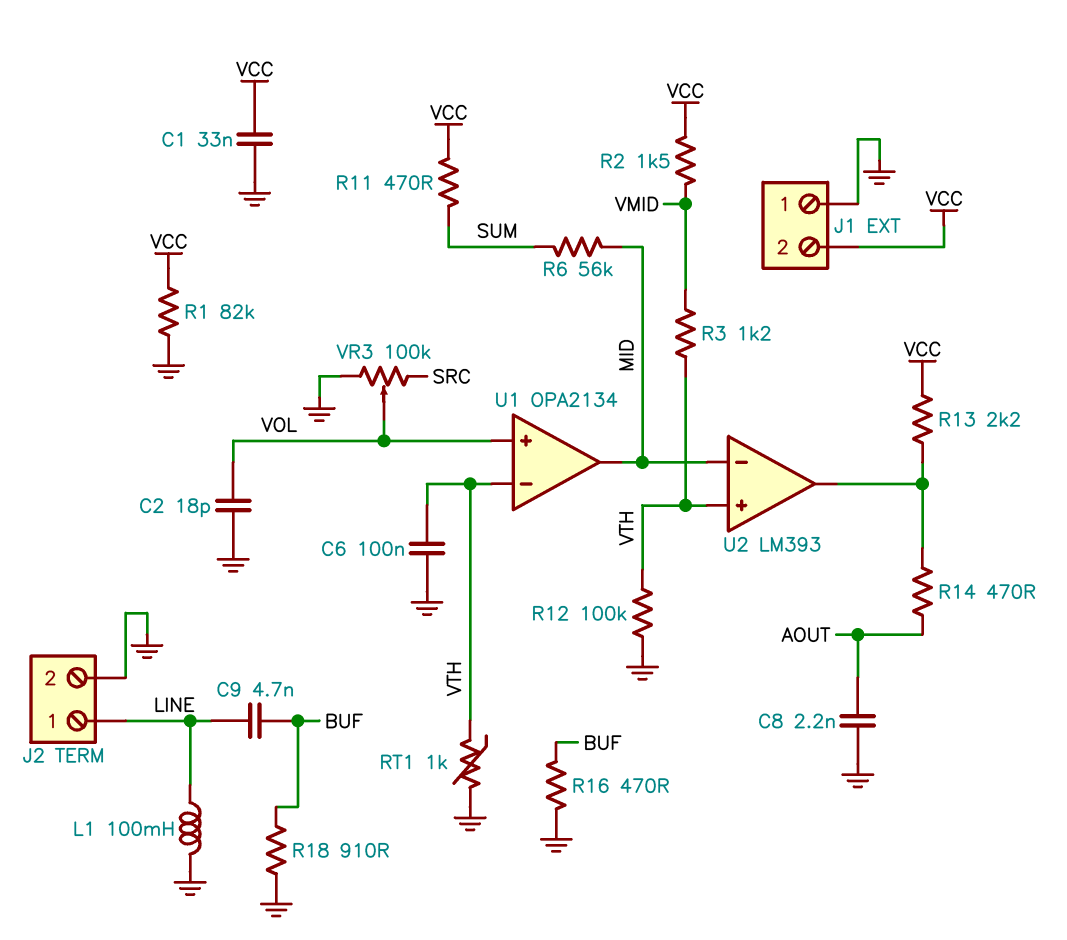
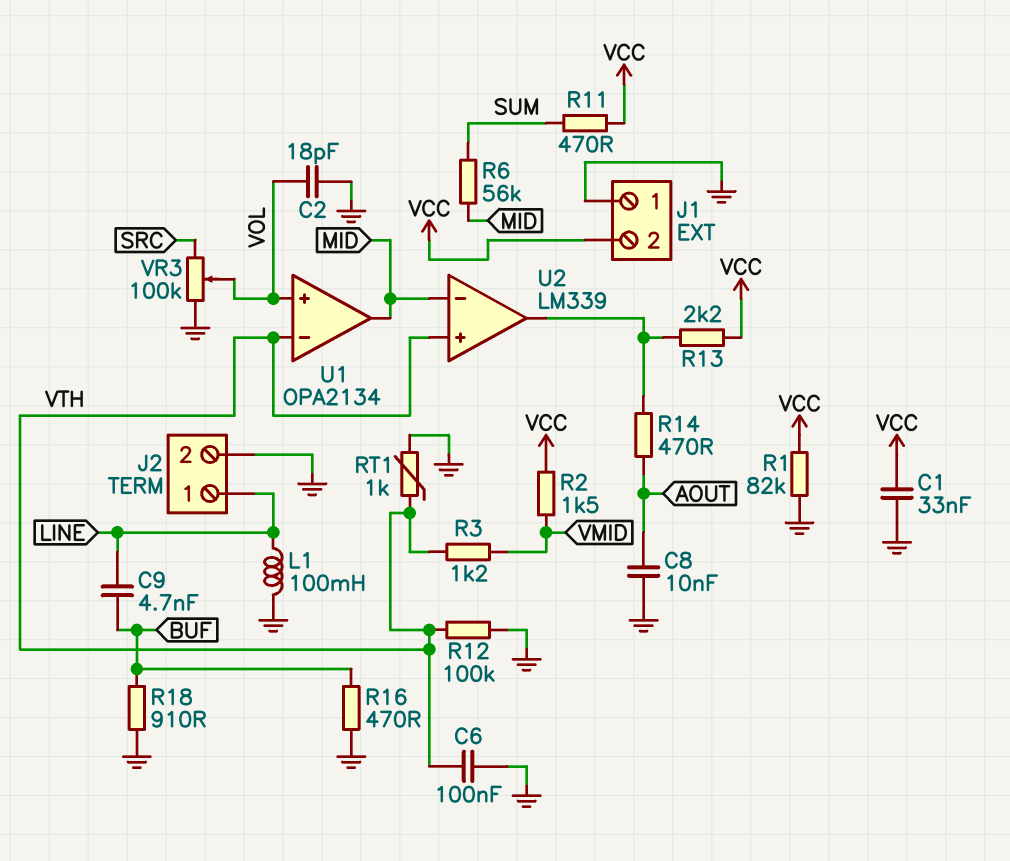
C8: 2.2nF (AOUT, GND) -> 10nF (AOUT, GND)
U2: LM393 -> LM339

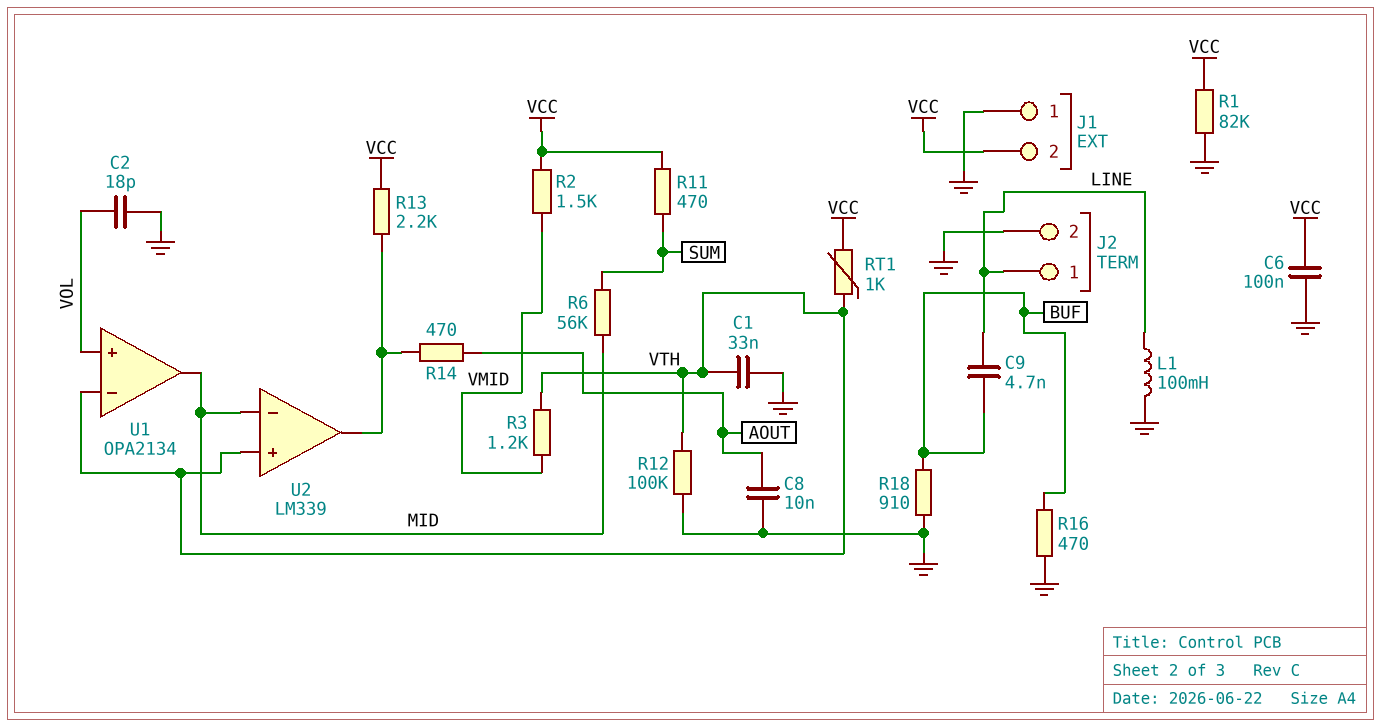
C1: 33nF (GND, VCC) -> 33nF (GND, VTH)
C6: 100nF (GND, VTH) -> 100nF (GND, VCC)
RT1: 1k (GND, VTH) -> 1k (VCC, VTH)
VR3: 100k (GND, SRC, wiper VOL) -> none

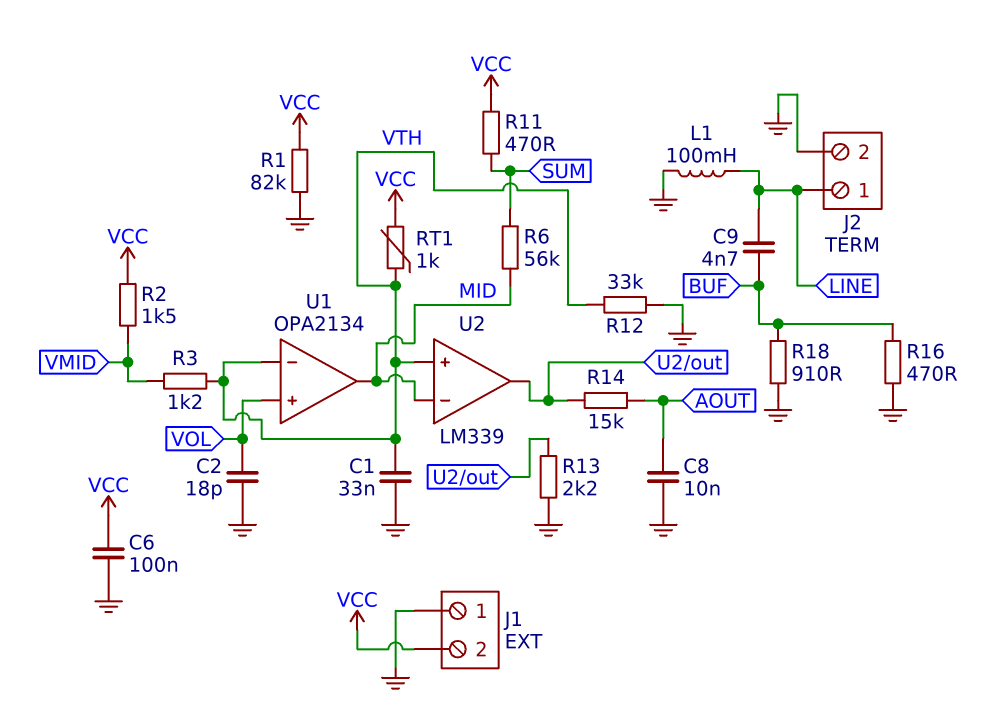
R12: 100k (GND, VTH) -> 33k (GND, VTH)
R13: 2.2k (U2/out, VCC) -> 2.2k (GND, U2/out)
R14: 470 (AOUT, U2/out) -> 15k (AOUT, U2/out)

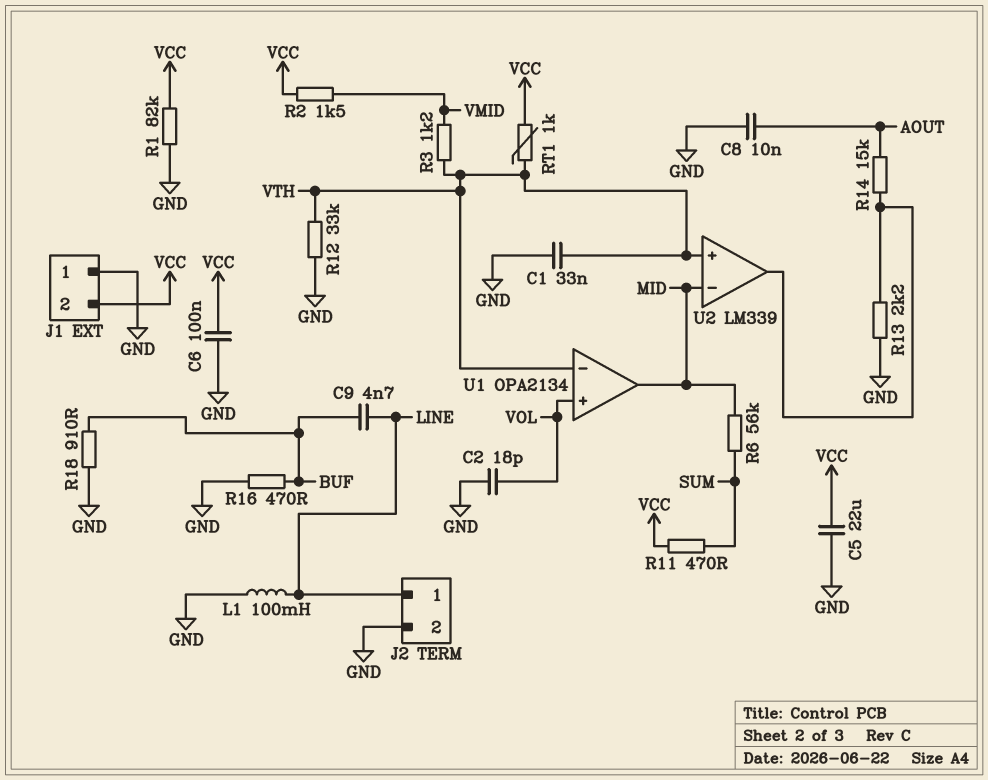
C5: none -> 22uF (GND, VCC)

